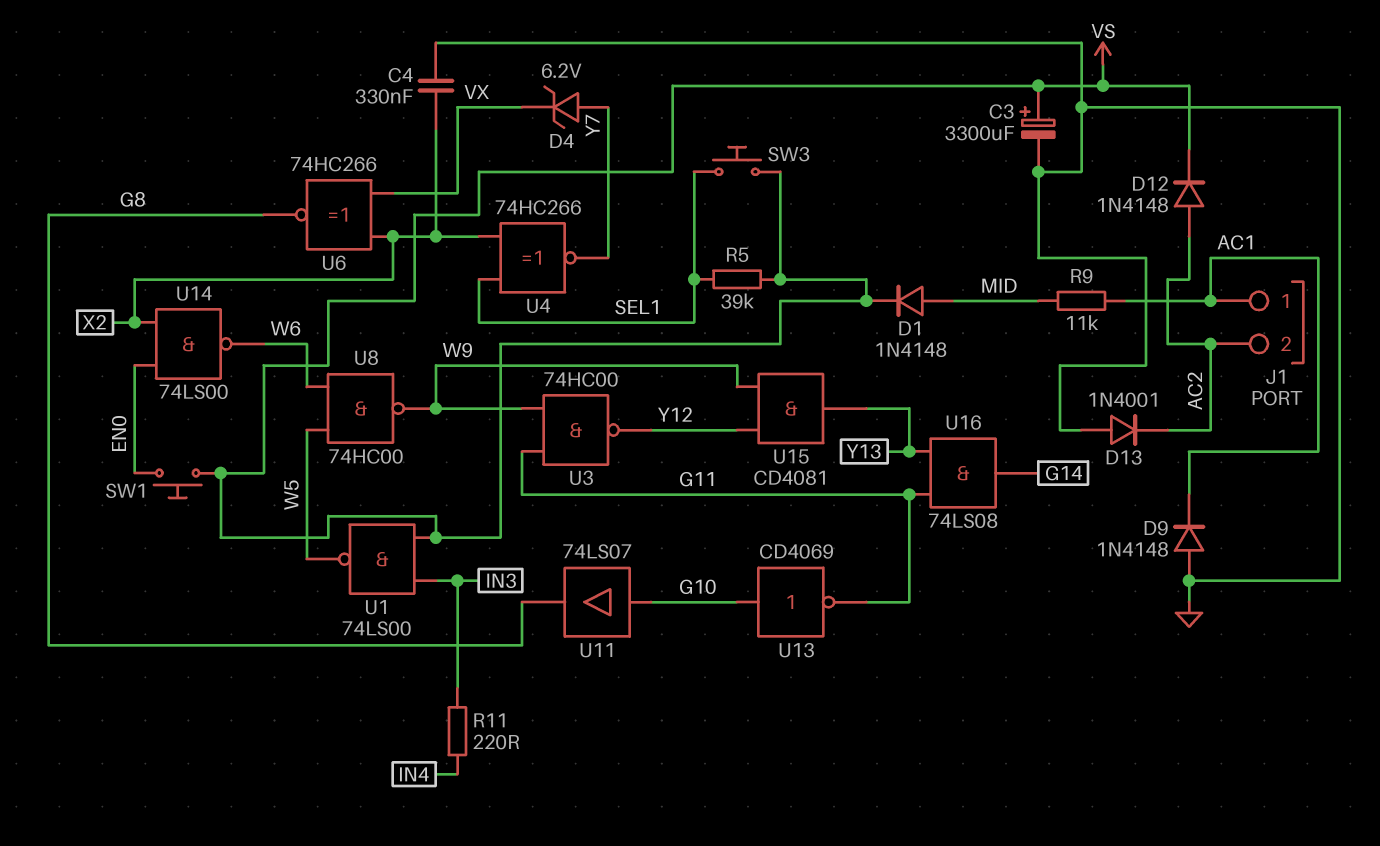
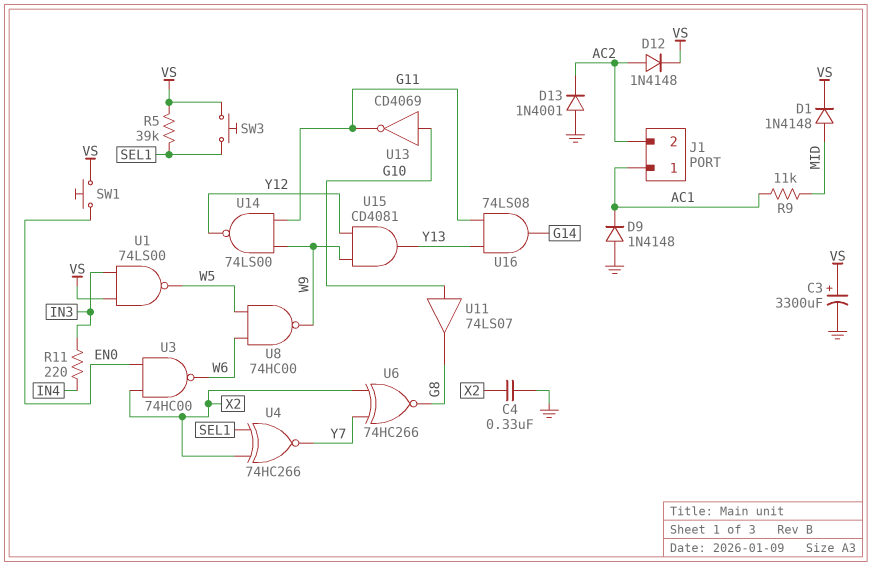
D4: zener 6.2V (A Y7, K VX) -> none
U3: NAND 74HC00 (in G11, in W9, out Y12) -> NAND 74HC00 (in EN0, in X2, out W6)
U6: XNOR 74HC266 (in VX, in X2, out G8) -> XNOR 74HC266 (in X2, in Y7, out G8)
U14: NAND 74LS00 (in EN0, in X2, out W6) -> NAND 74LS00 (in G11, in W9, out Y12)

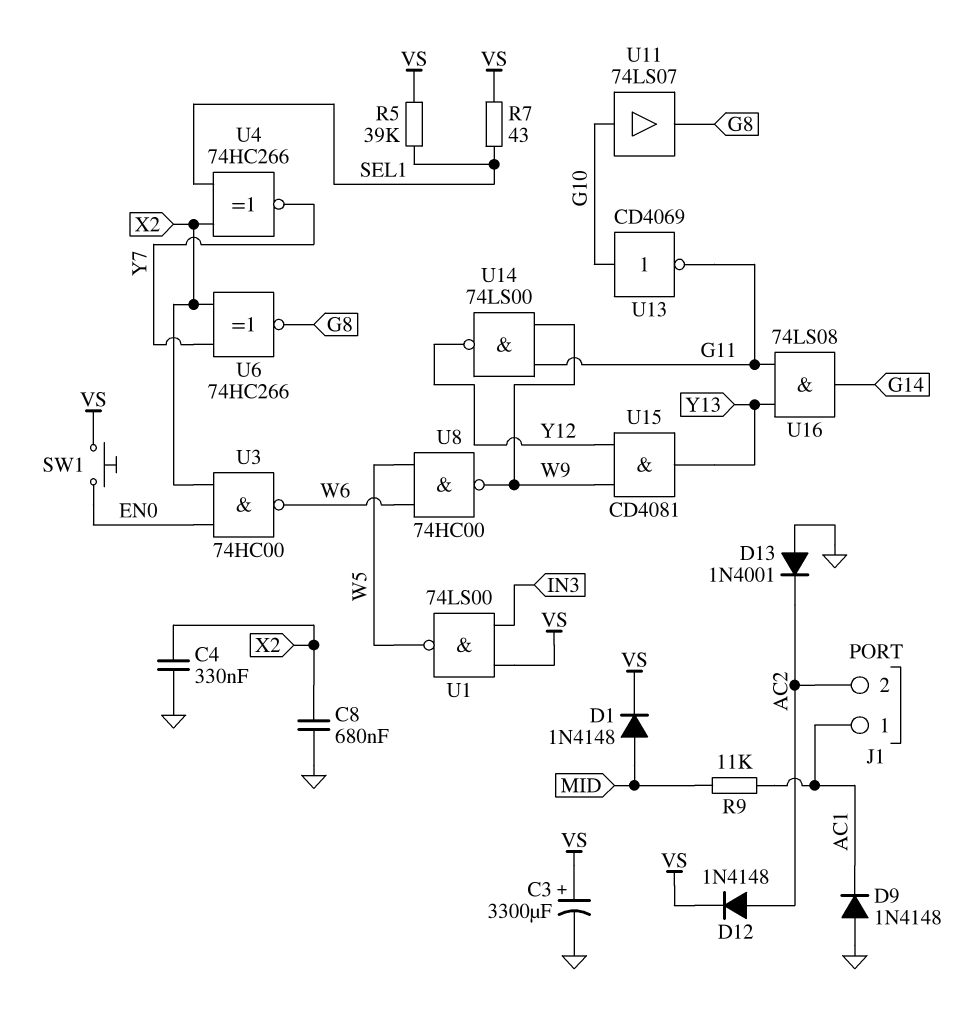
C8: none -> 680nF (GND, X2)
R7: none -> 43 (SEL1, VS)
R11: 220 (IN3, IN4) -> none
SW3: button (SEL1, VS) -> none

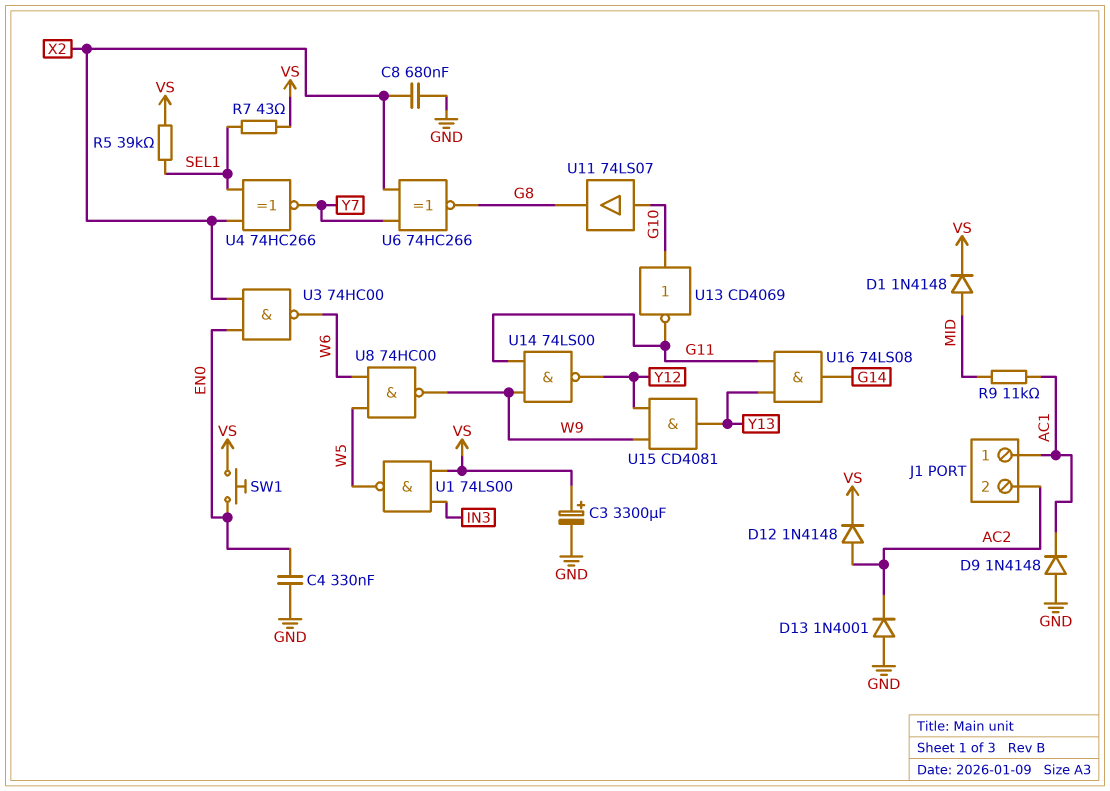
C4: 330nF (GND, X2) -> 330nF (EN0, GND)

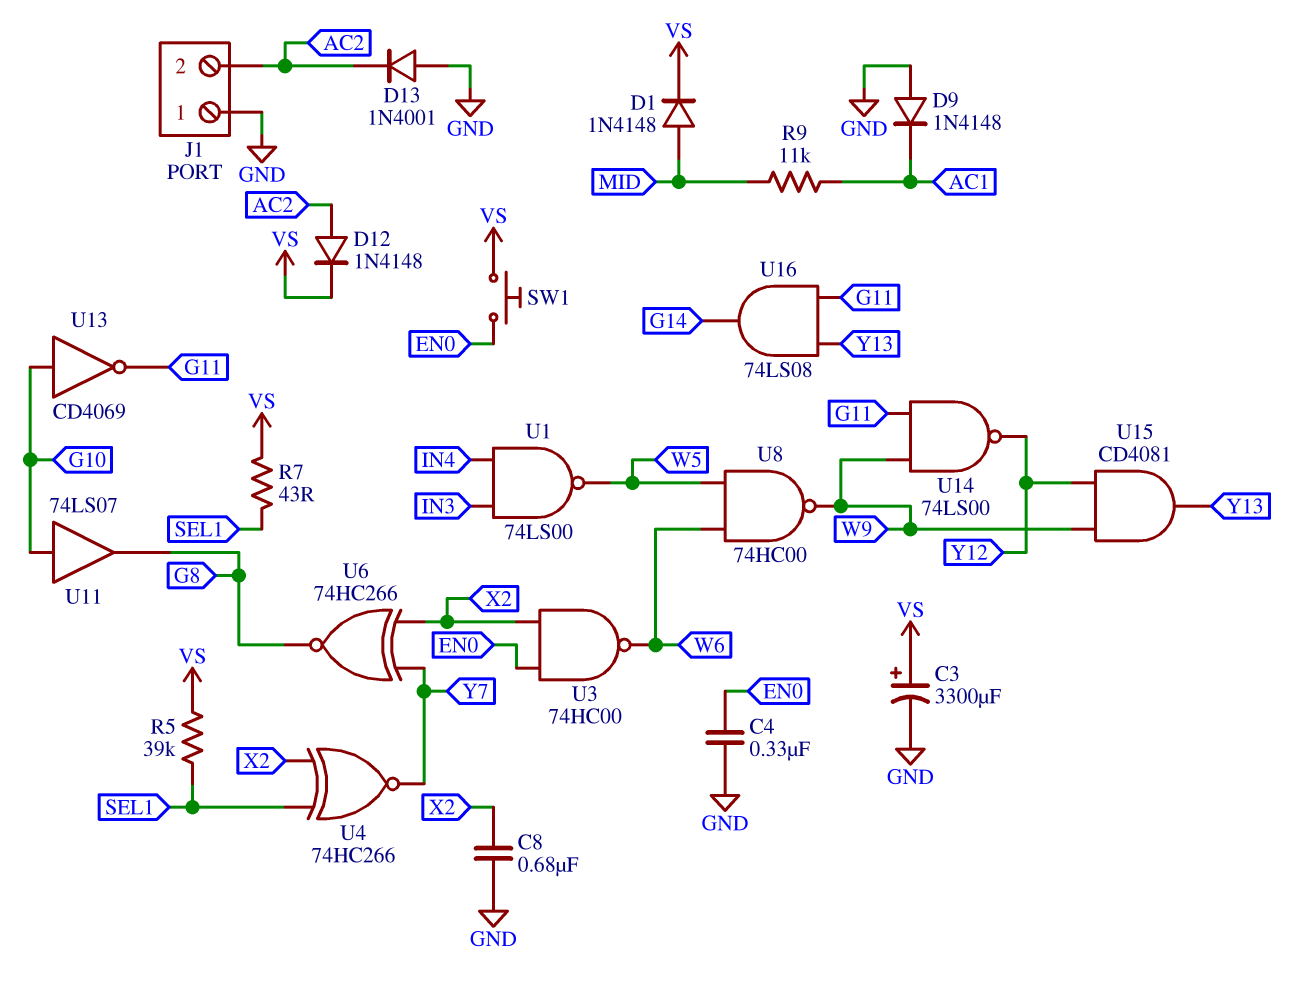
J1 pin 1: AC1 -> GND
U1: NAND 74LS00 (in IN3, in VS, out W5) -> NAND 74LS00 (in IN3, in IN4, out W5)

